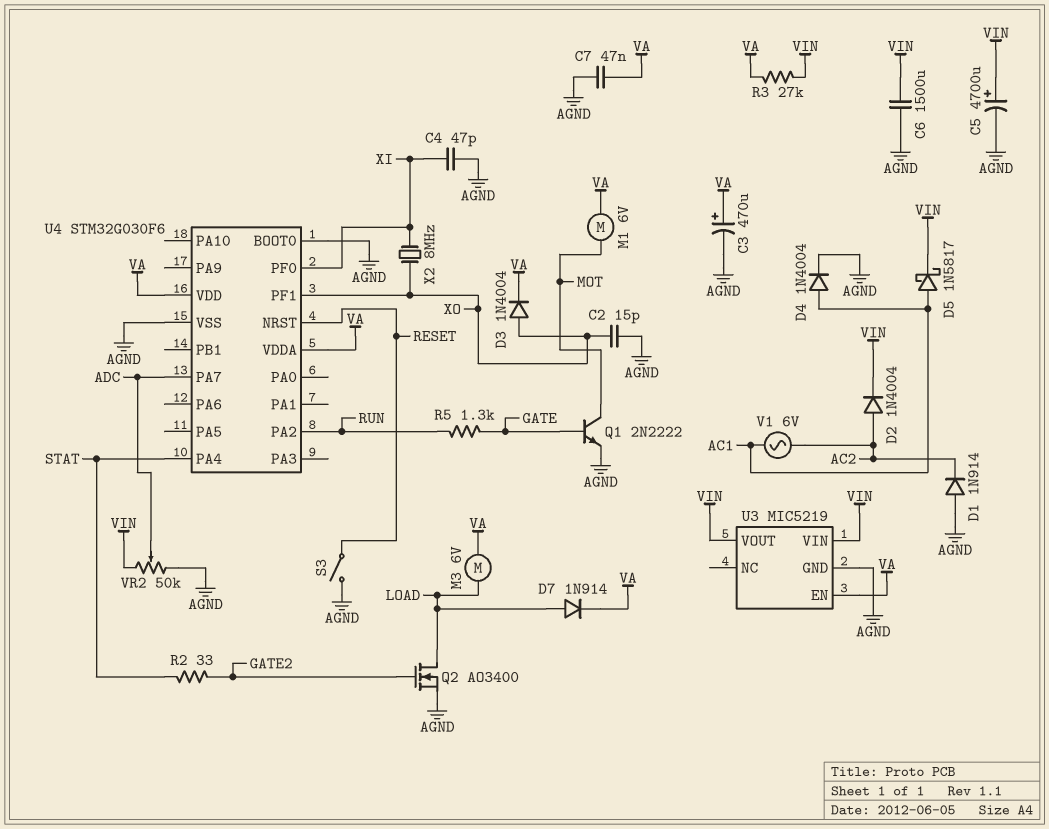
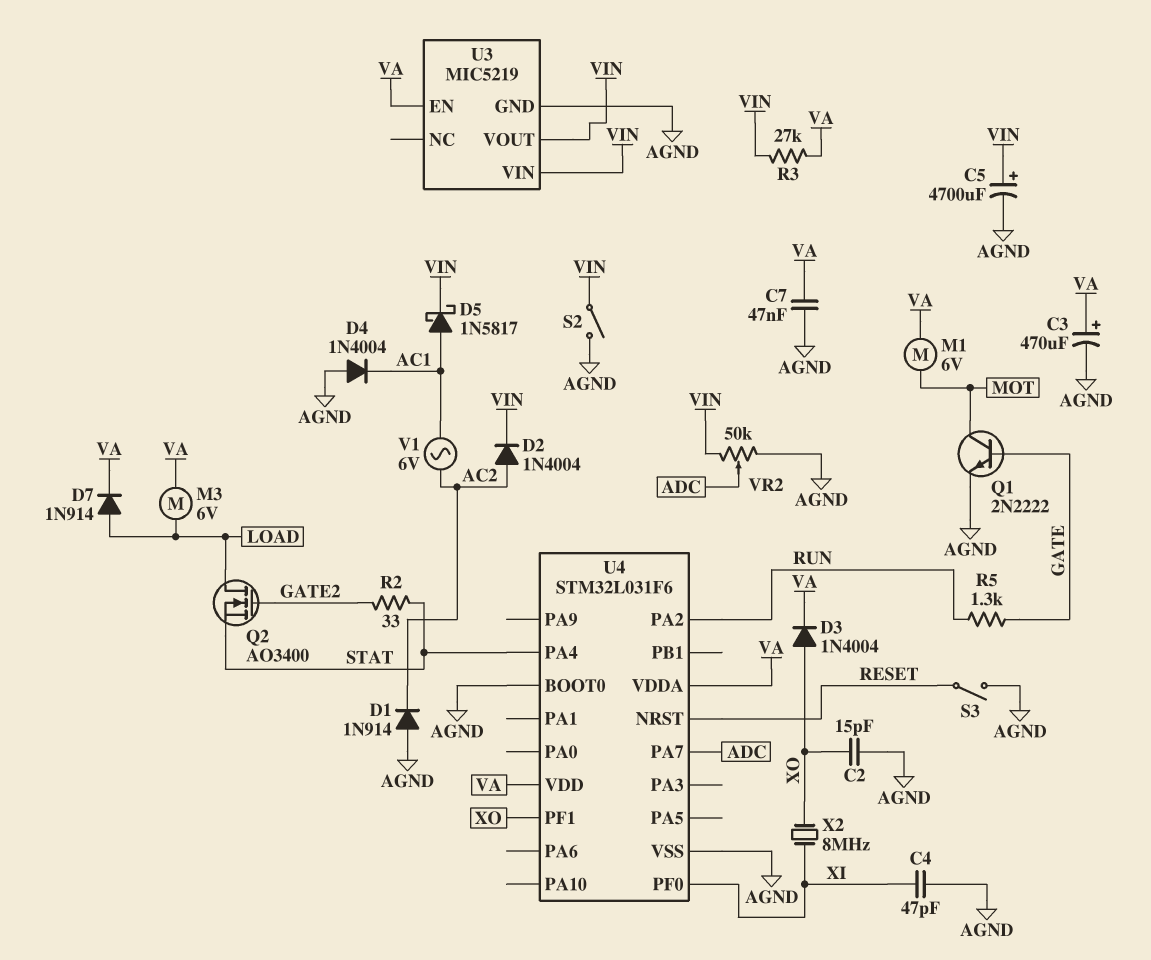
C6: 1500uF (AGND, VIN) -> none
D4: diode 1N4004 (A AC1, K AGND) -> diode 1N4004 (A AGND, K AC1)
Q2: NMOS AO3400 (G GATE2, D LOAD, S AGND) -> NMOS AO3400 (G GATE2, D LOAD, S STAT)
S2: none -> switch (AGND, VIN)
U4: STM32G030F6 -> STM32L031F6

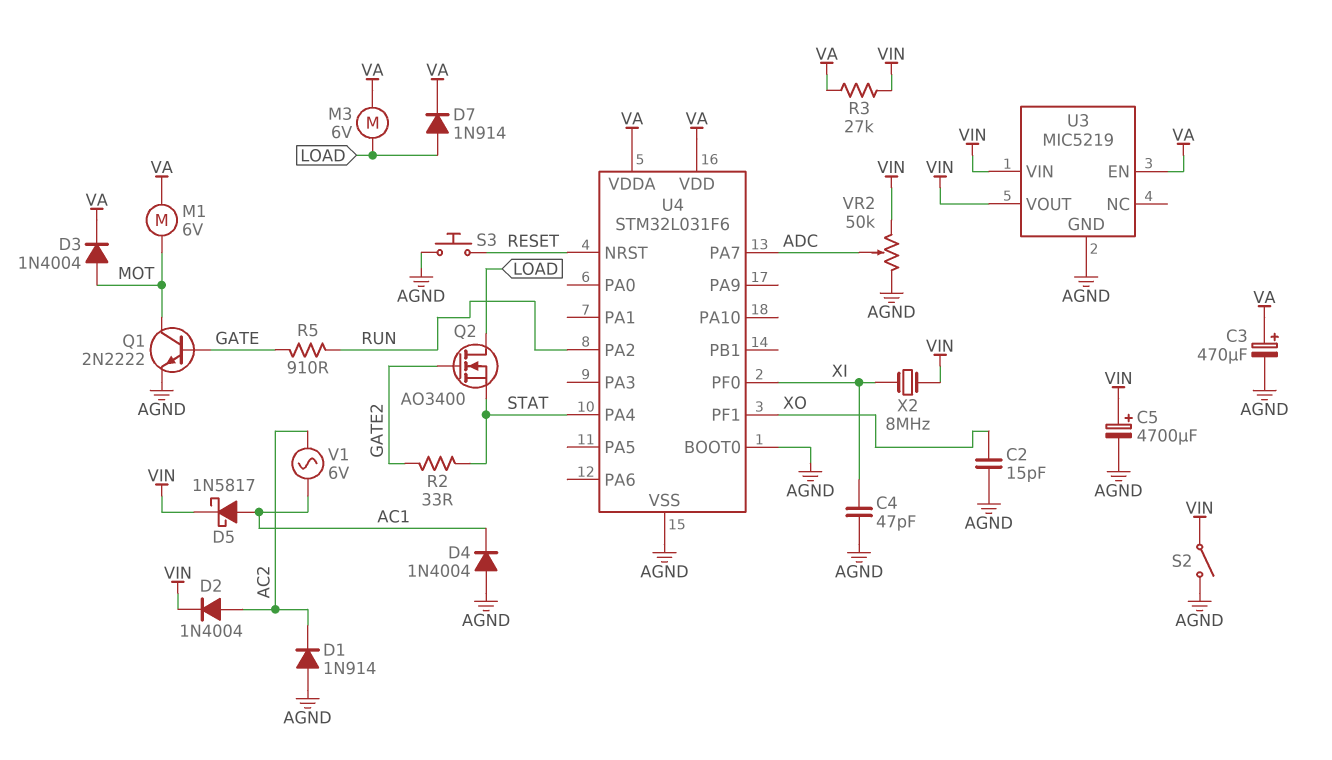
C7: 47nF (AGND, VA) -> none
D3: diode 1N4004 (A XO, K VA) -> diode 1N4004 (A MOT, K VA)
R5: 1.3k (GATE, RUN) -> 910 (GATE, RUN)
S3: switch (AGND, RESET) -> button (AGND, RESET)
X2: 8MHz (XI, XO) -> 8MHz (VIN, XI)

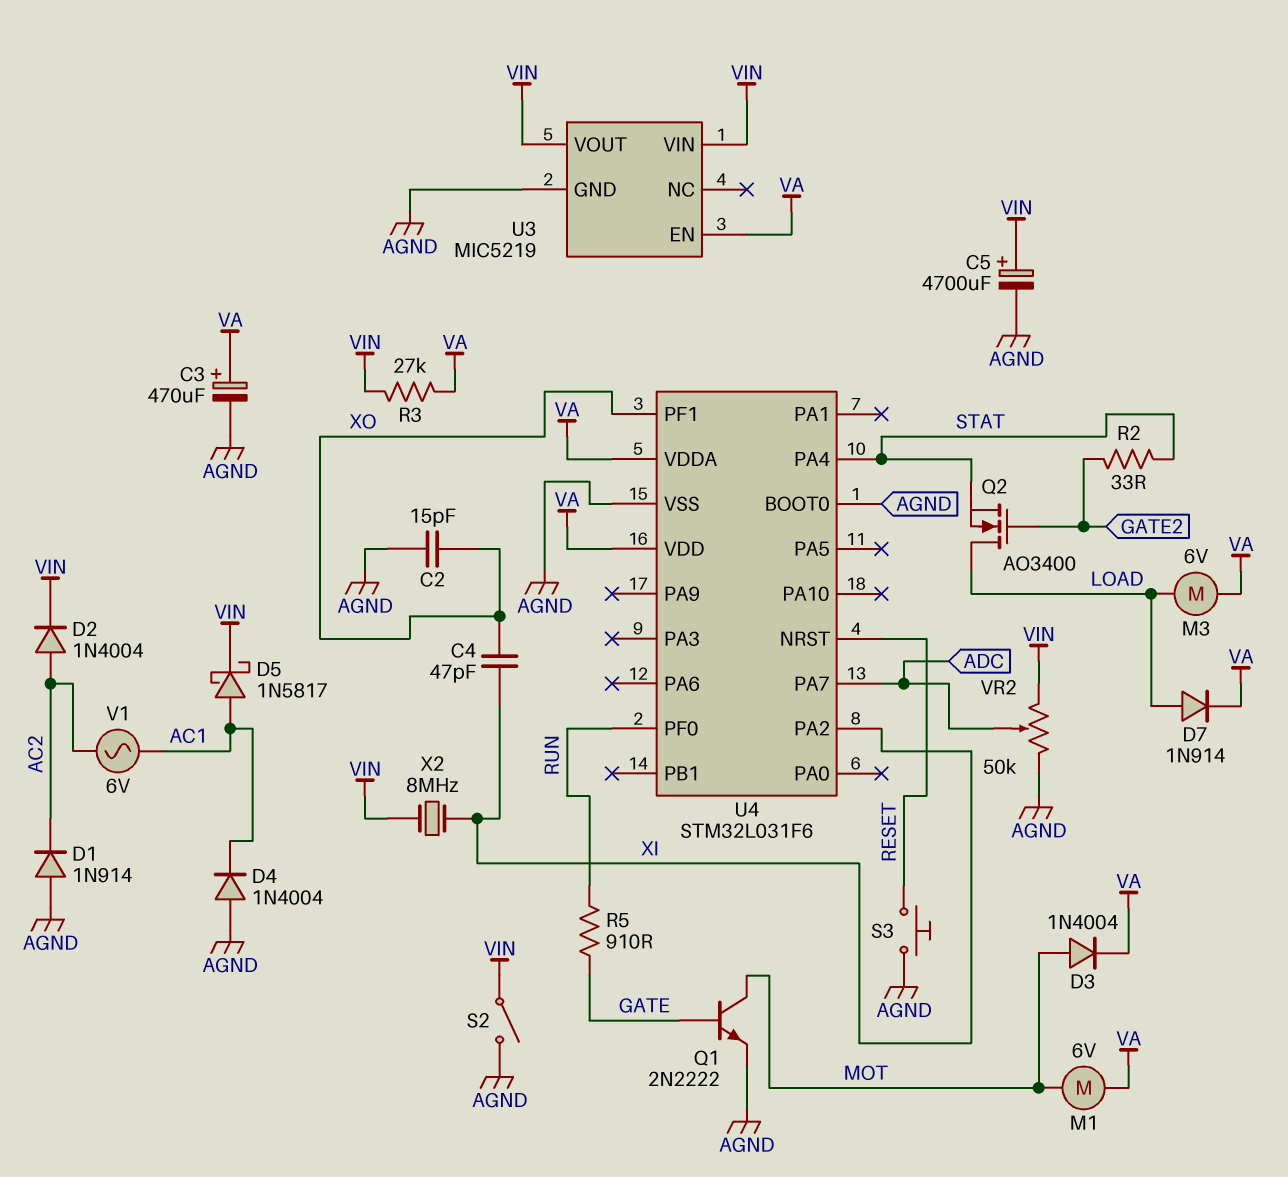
C4: 47pF (AGND, XI) -> 47pF (XI, XO)
U4 pin PA2: RUN -> XI
U4 pin PF0: XI -> RUN

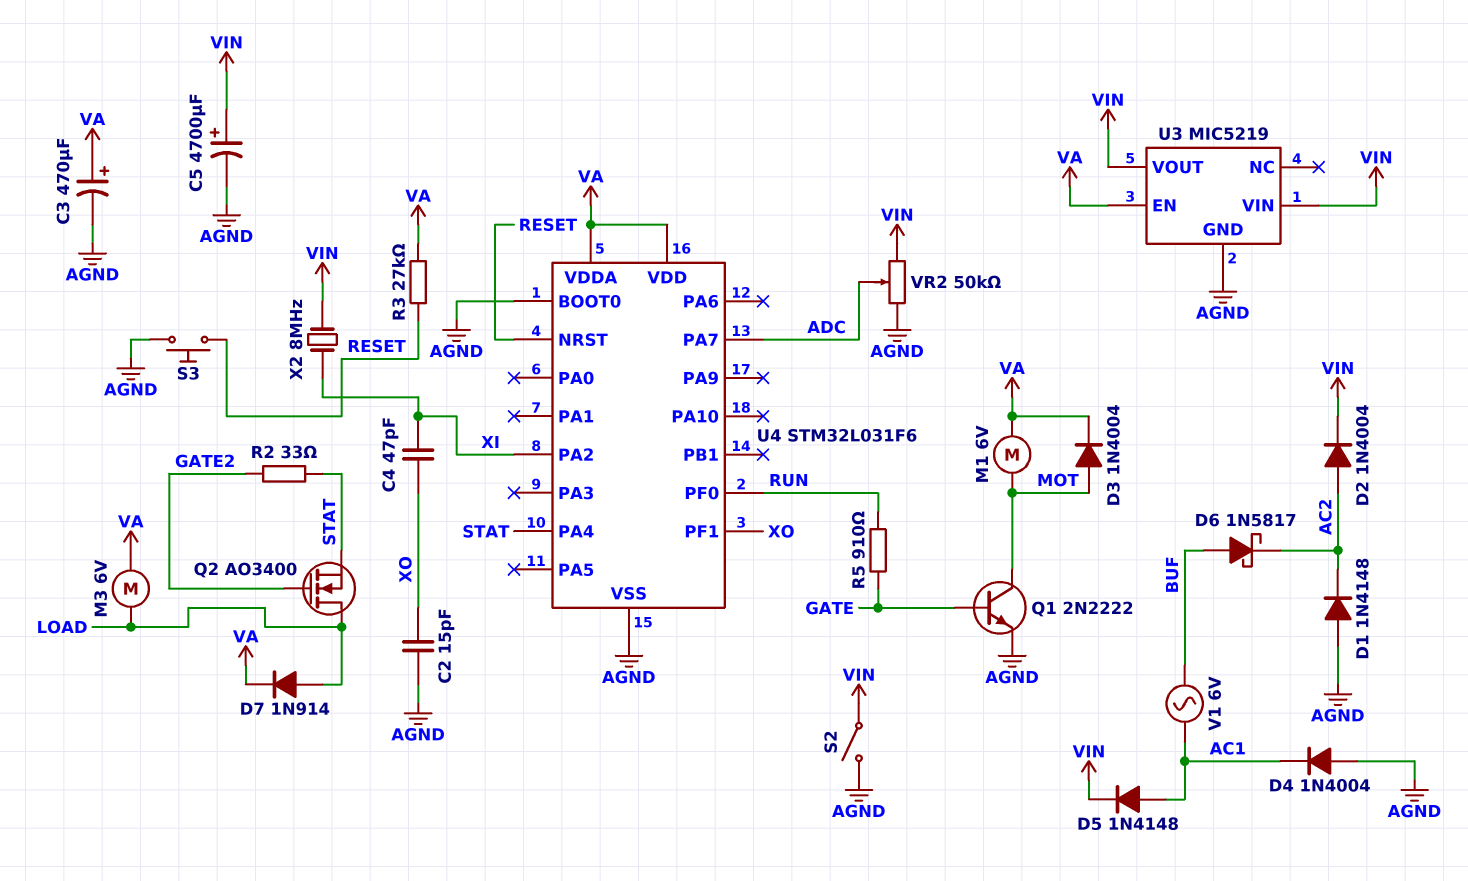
D1: diode 1N914 (A AGND, K AC2) -> diode 1N4148 (A AGND, K AC2)
D5: schottky 1N5817 (A AC1, K VIN) -> diode 1N4148 (A AC1, K VIN)
D6: none -> schottky 1N5817 (A BUF, K AC2)
R3: 27k (VA, VIN) -> 27k (RESET, VA)
V1: AC 6V (AC1, AC2) -> AC 6V (AC1, BUF)

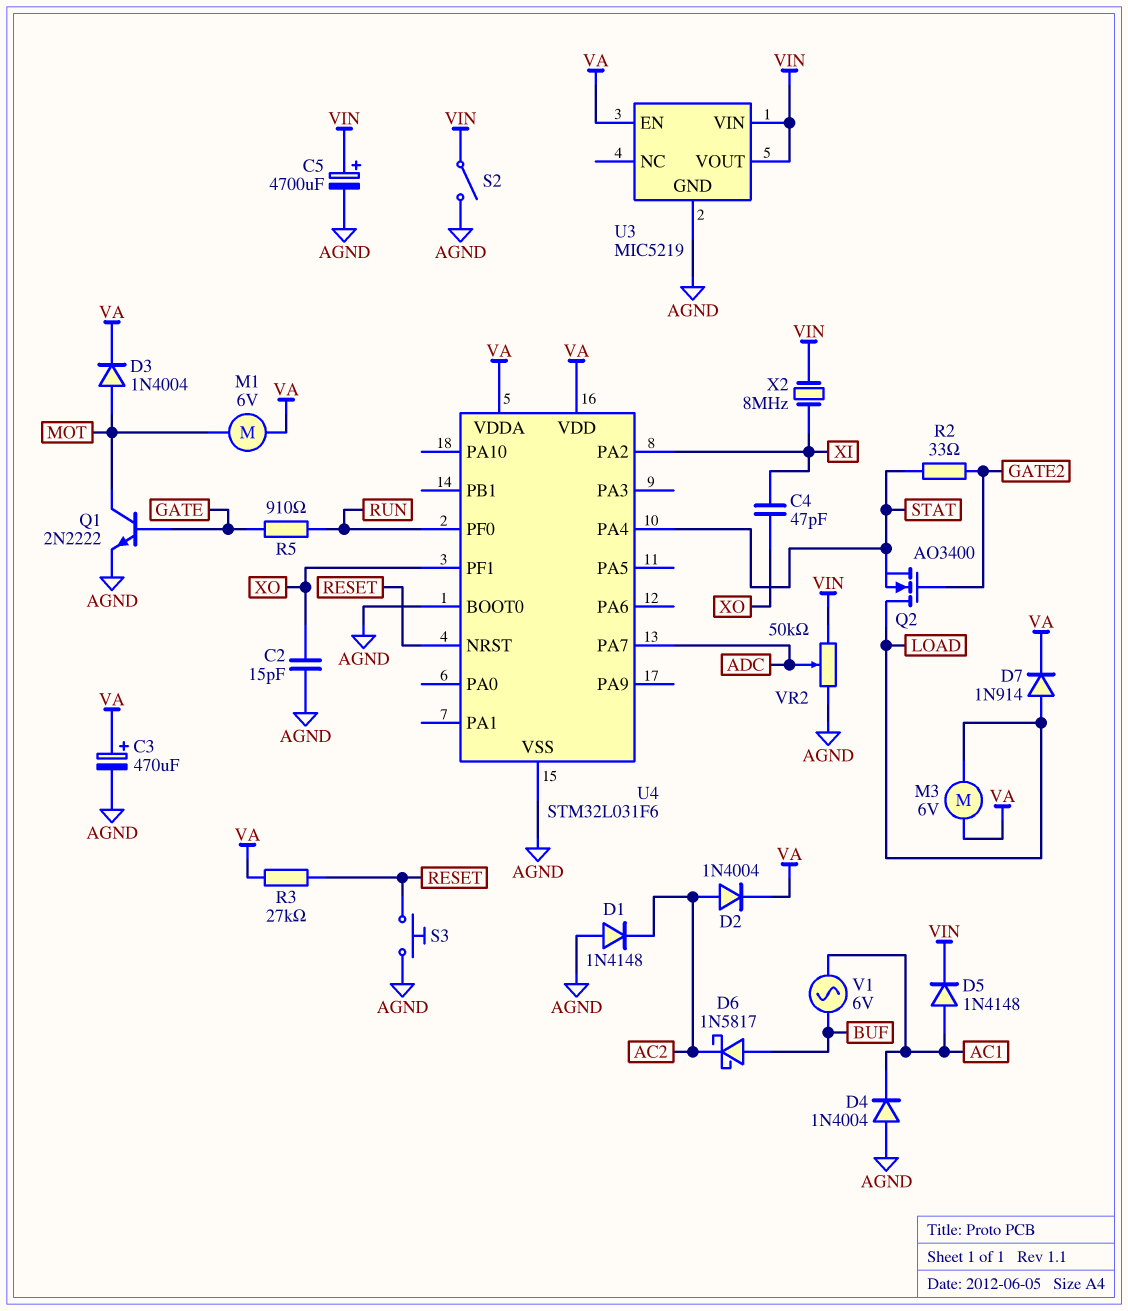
D2: diode 1N4004 (A AC2, K VIN) -> diode 1N4004 (A AC2, K VA)

